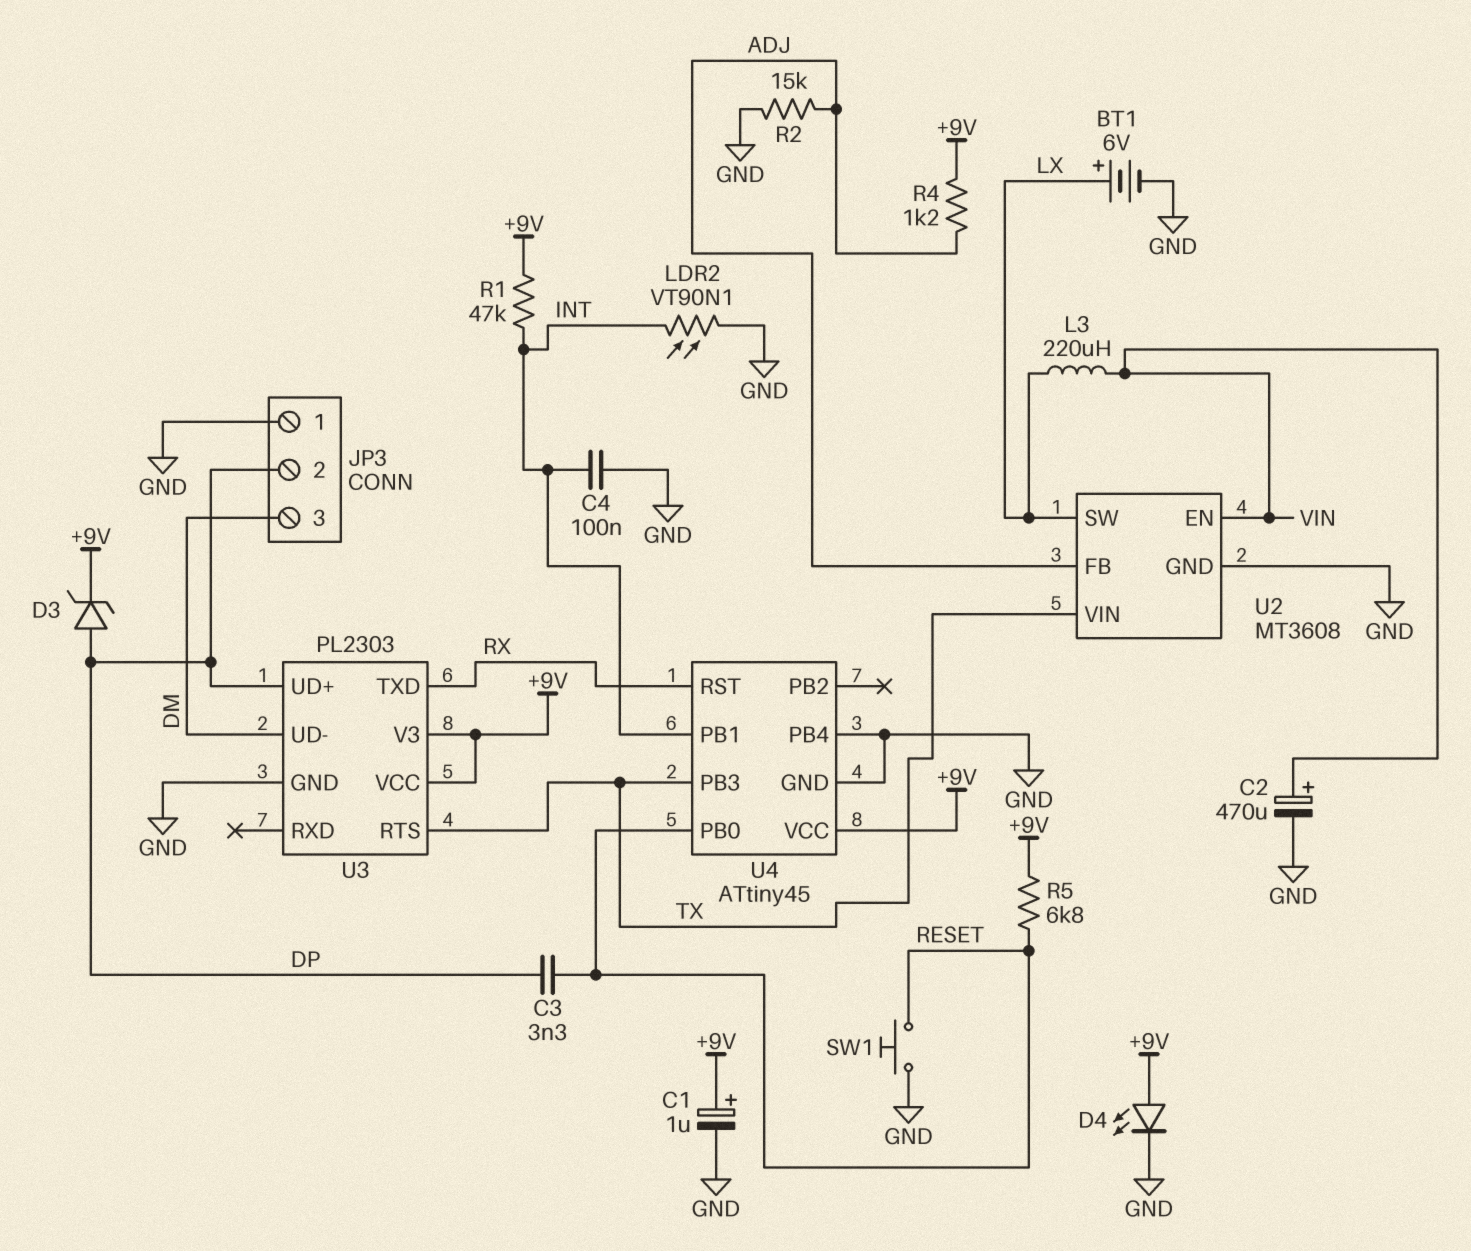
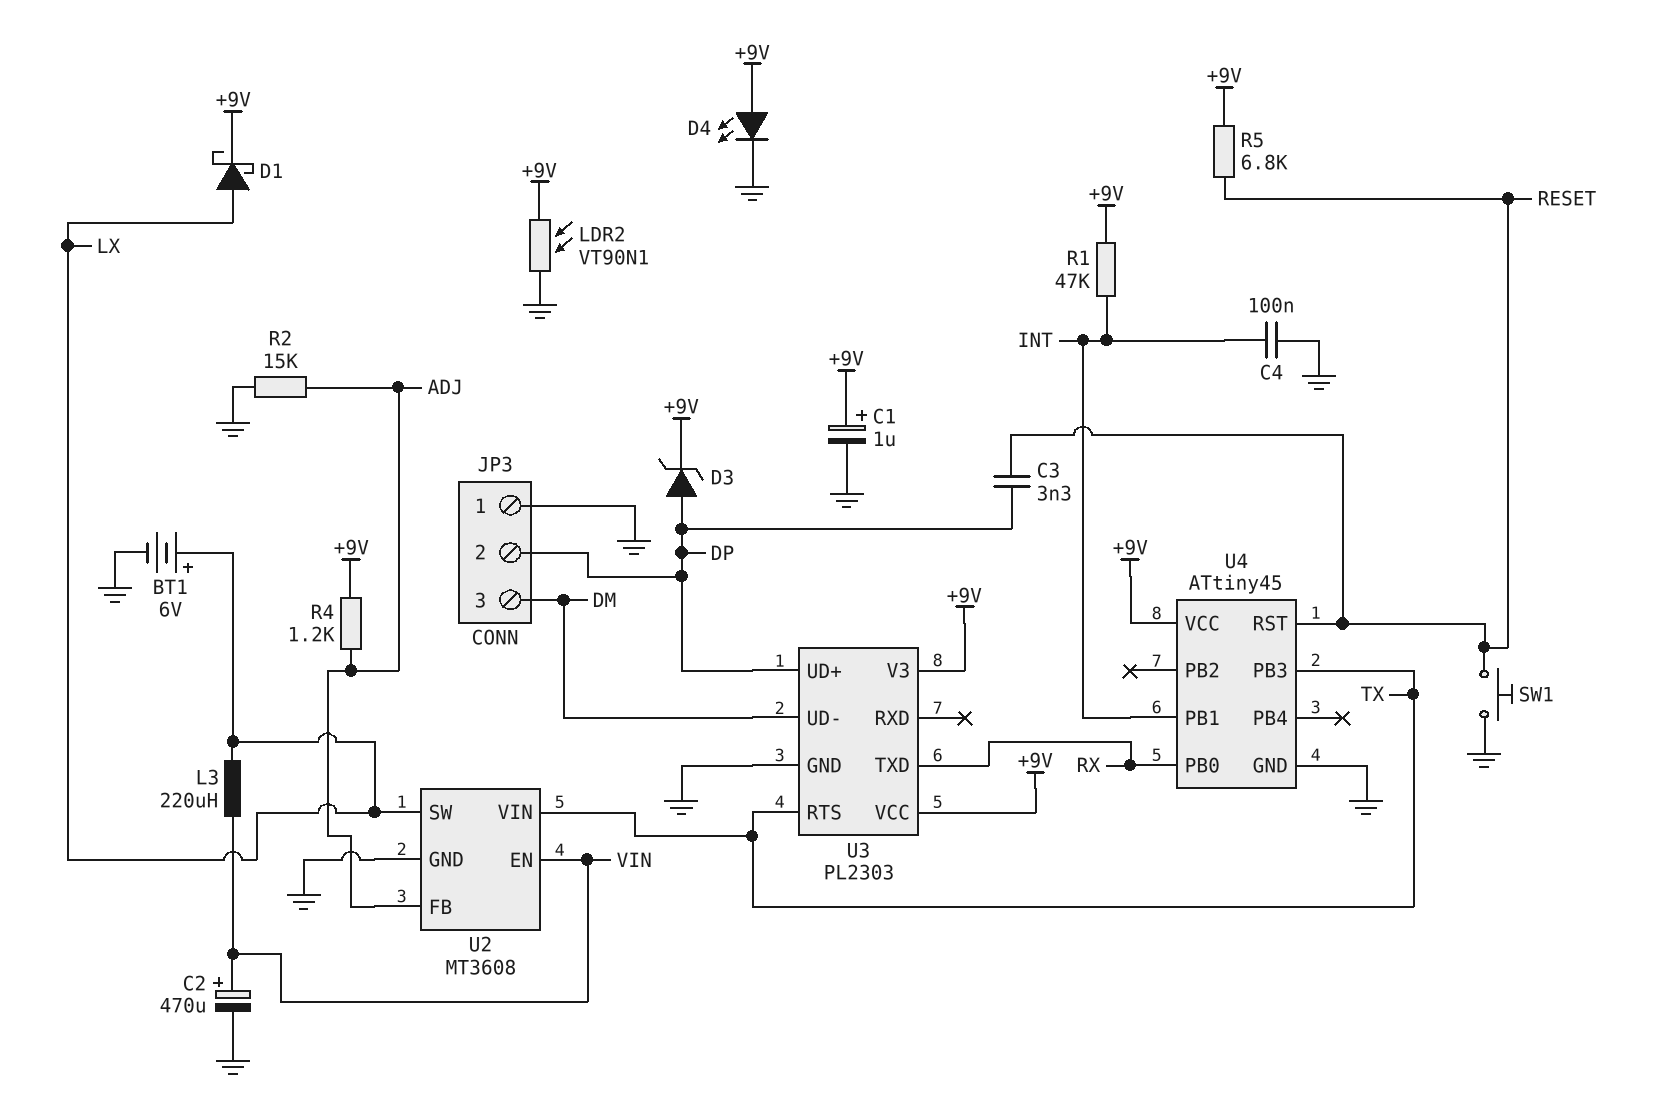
D1: none -> schottky (A LX, K +9V)
LDR2: VT90N1 (GND, INT) -> VT90N1 (+9V, GND)
U4 pin PB0: RESET -> RX
U4 pin PB4: GND -> none
U4 pin RST: RX -> RESET

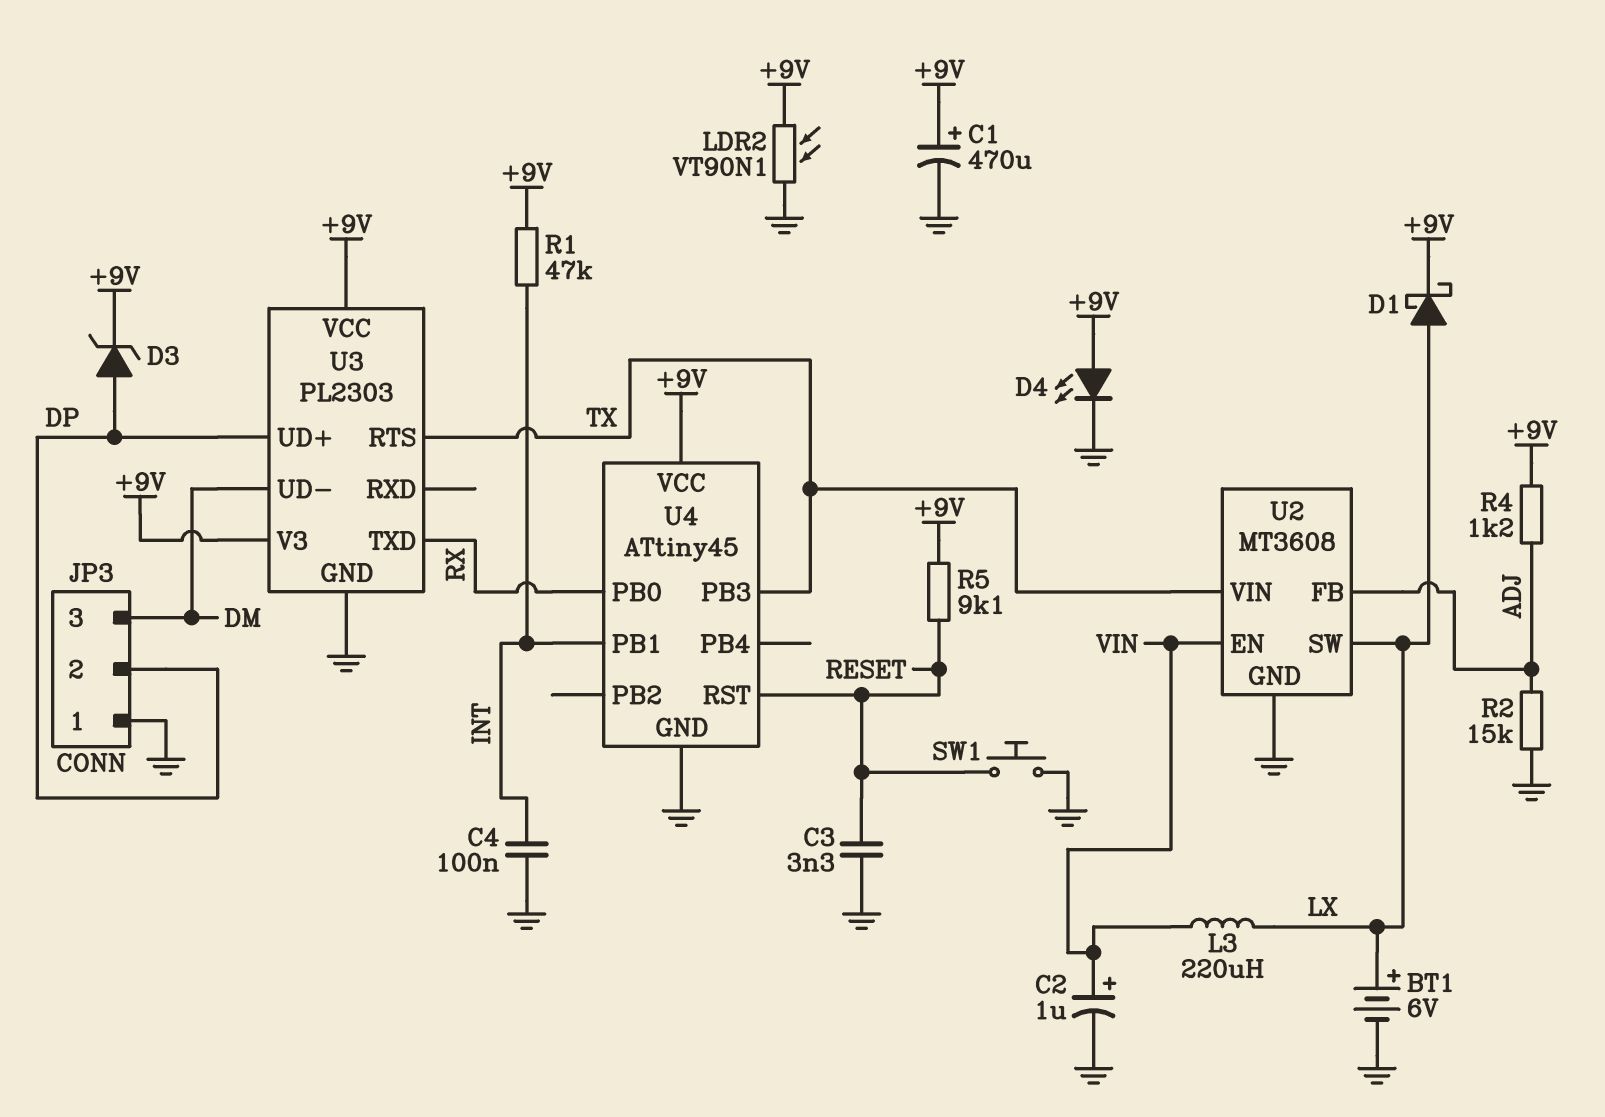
C1: 1uF (plus +9V, minus GND) -> 470uF (plus +9V, minus GND)
C2: 470uF (plus VIN, minus GND) -> 1uF (plus VIN, minus GND)
C3: 3.3nF (DP, RESET) -> 3.3nF (GND, RESET)
R5: 6.8k (+9V, RESET) -> 9.1k (+9V, RESET)

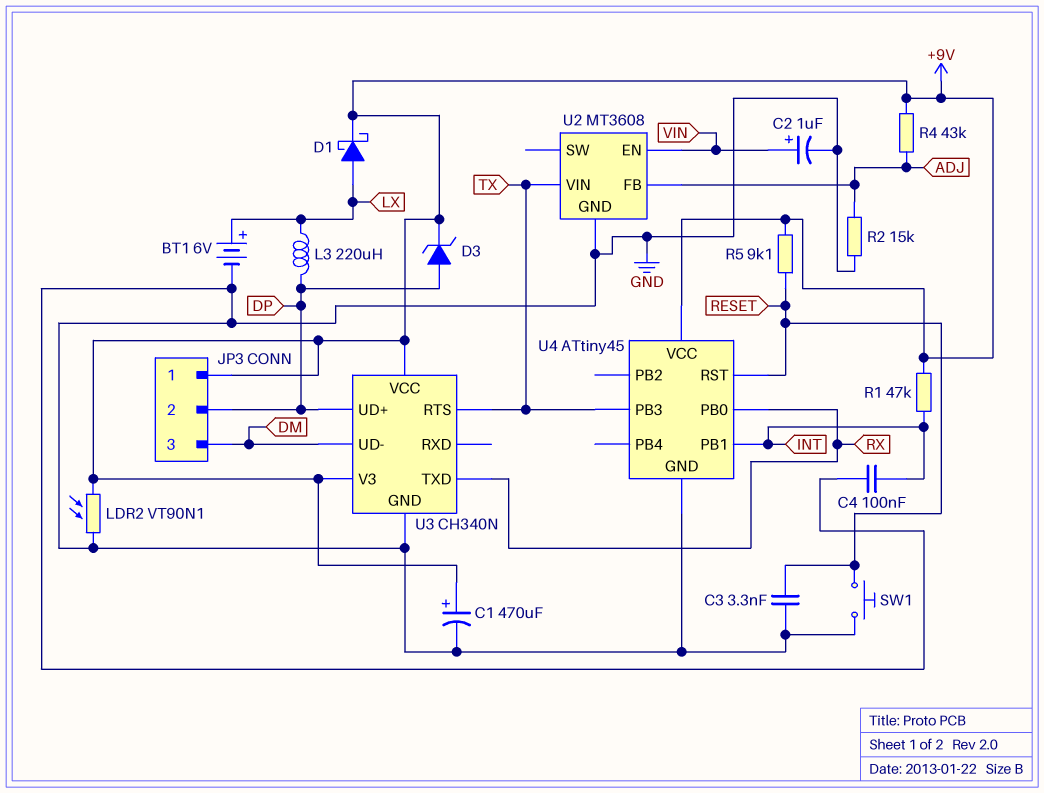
D4: LED (A +9V, K GND) -> none
JP3 pin 1: GND -> +9V
L3: 220uH (LX, VIN) -> 220uH (DP, LX)
R4: 1.2k (+9V, ADJ) -> 43k (+9V, ADJ)
U2 pin SW: LX -> none
U3: PL2303 -> CH340N

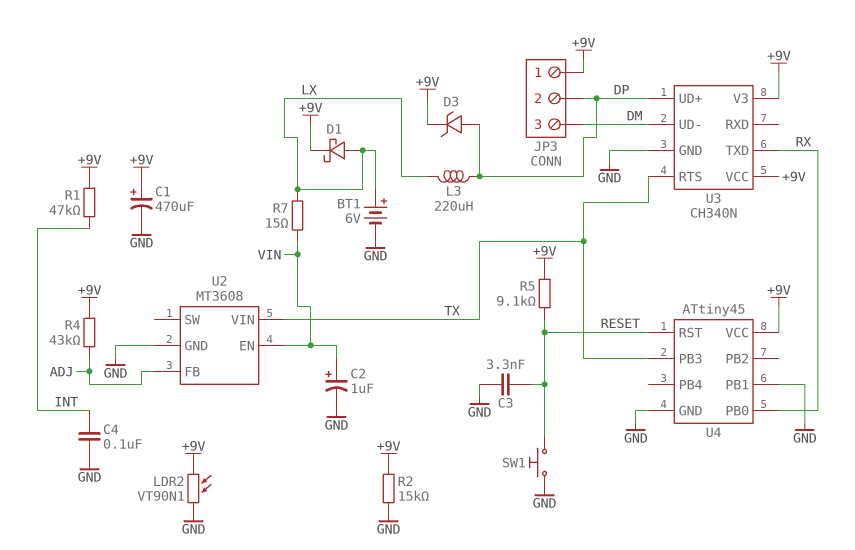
R2: 15k (ADJ, GND) -> 15k (+9V, GND)
R7: none -> 15 (LX, VIN)
U4 pin PB1: INT -> GND

